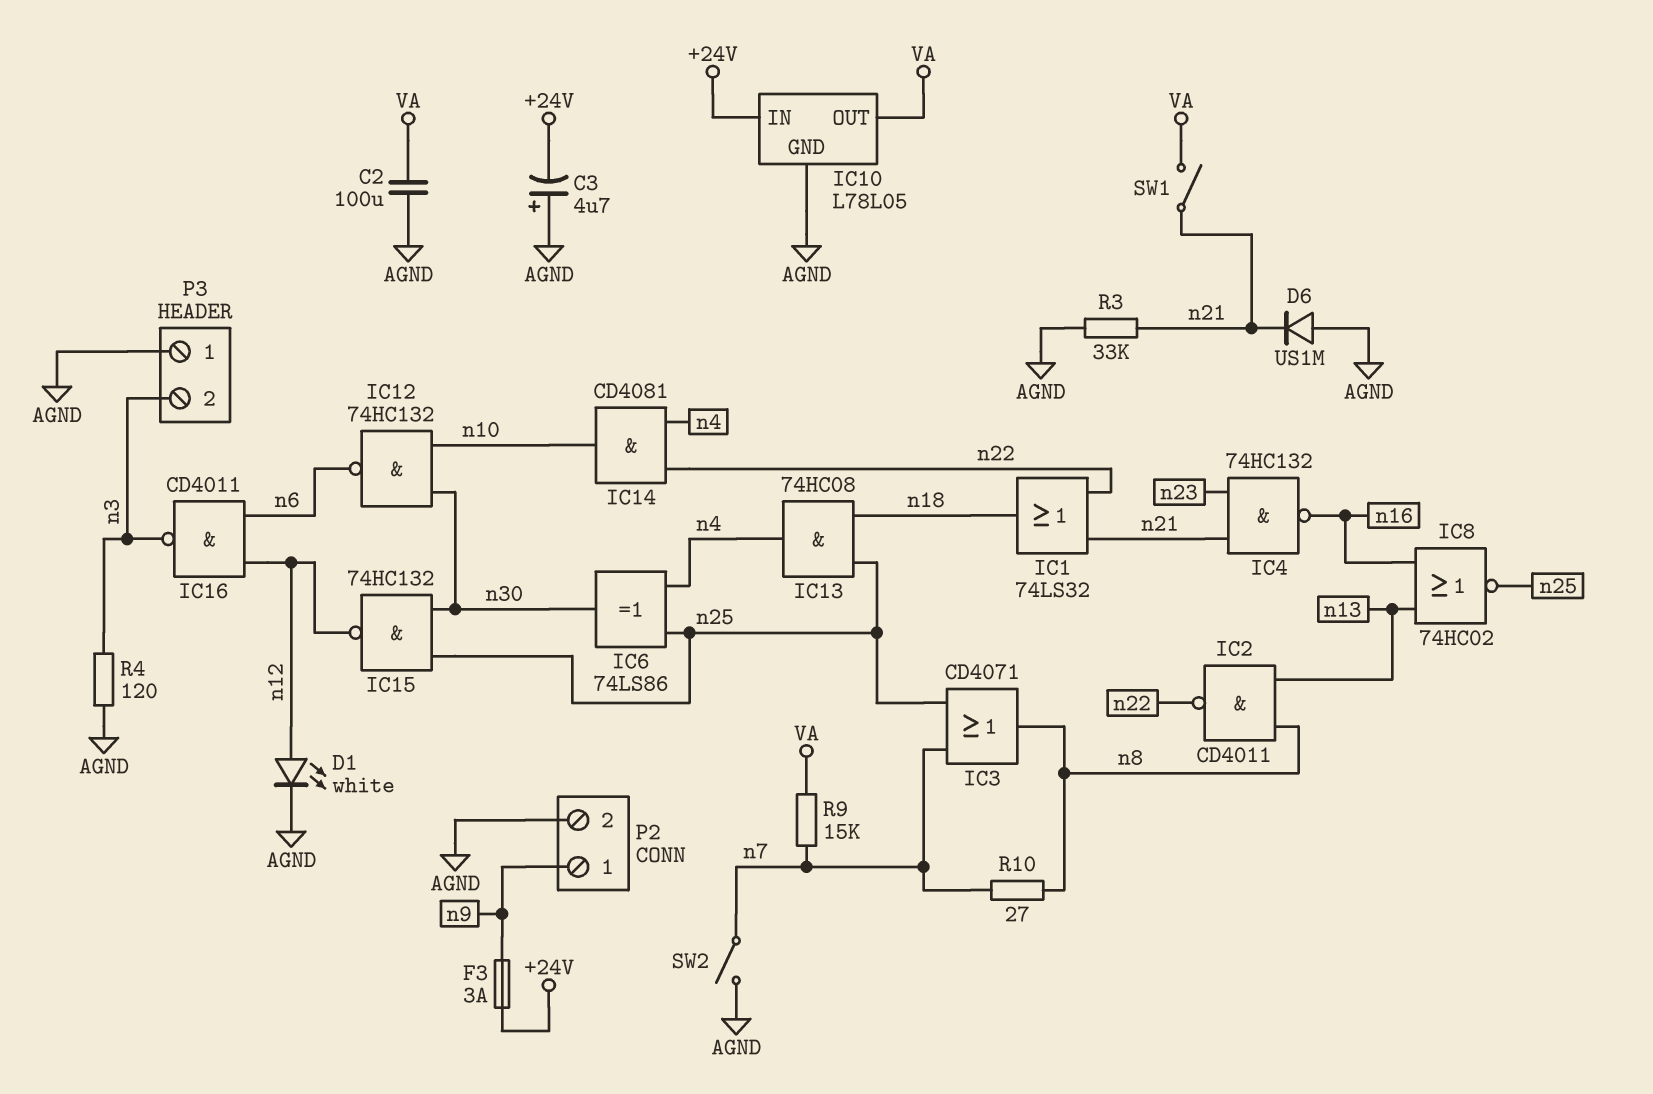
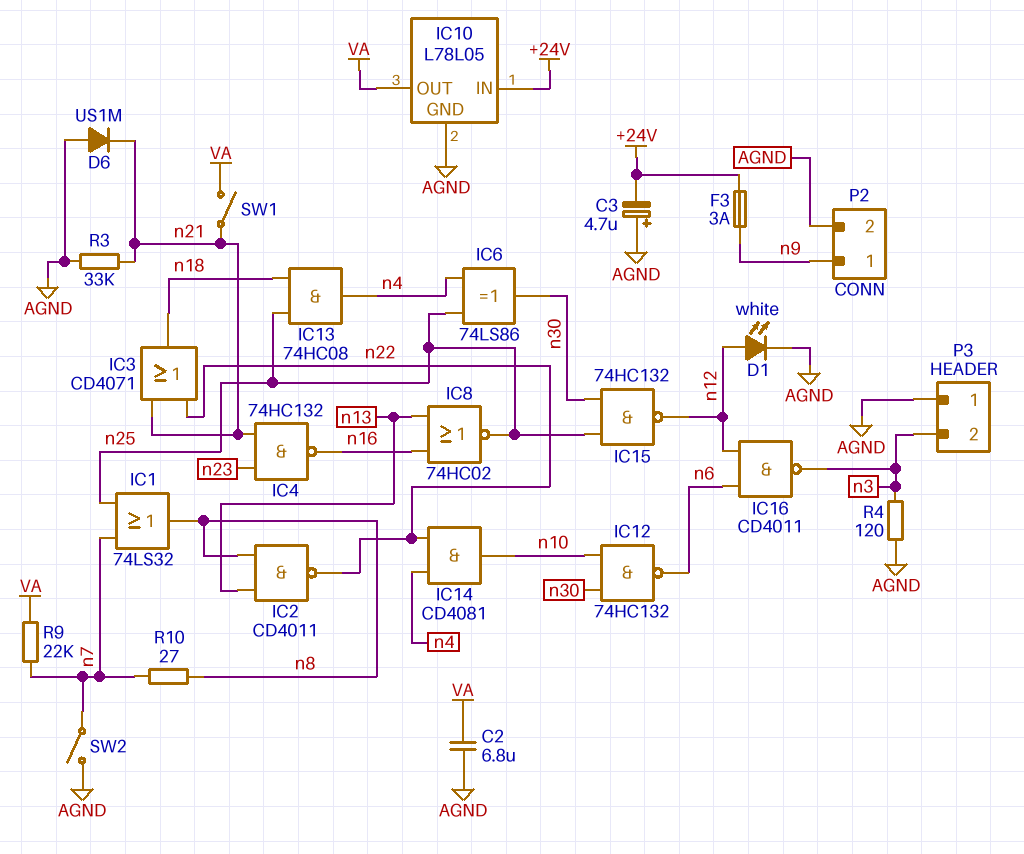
C2: 100uF (AGND, VA) -> 6.8uF (AGND, VA)
IC1: OR 74LS32 (in n21, in n22, out n18) -> OR 74LS32 (in n7, in n25, out n8)
IC3: OR CD4071 (in n7, in n25, out n8) -> OR CD4071 (in n21, in n22, out n18)
R9: 15k (VA, n7) -> 22k (VA, n7)

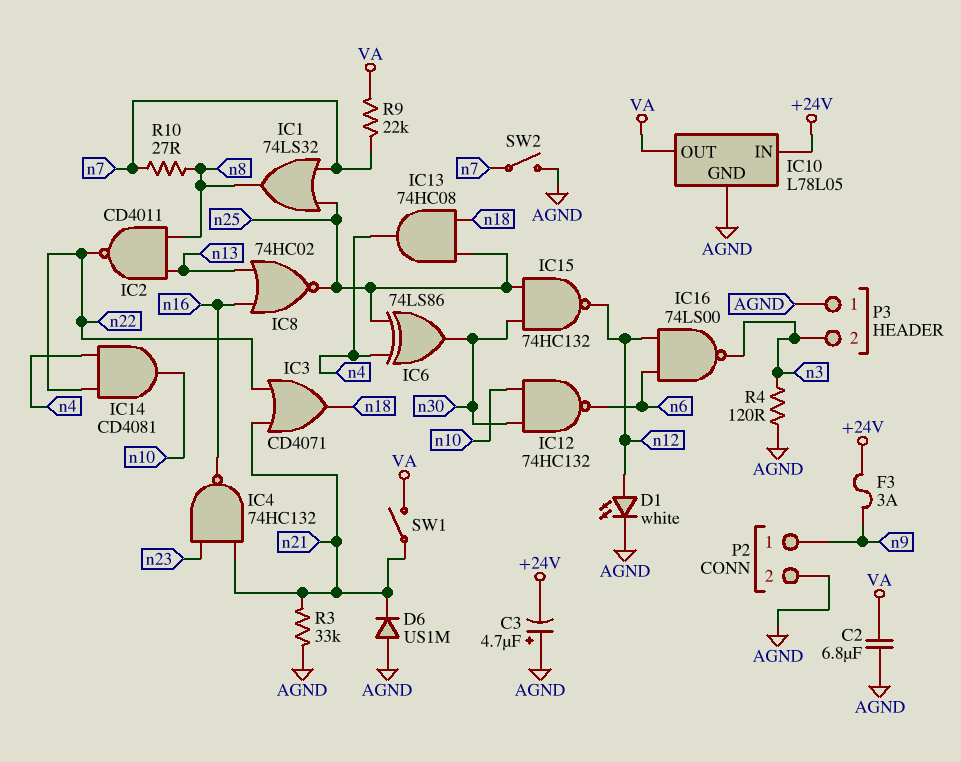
IC16: NAND CD4011 (in n6, in n12, out n3) -> NAND 74LS00 (in n6, in n12, out n3)

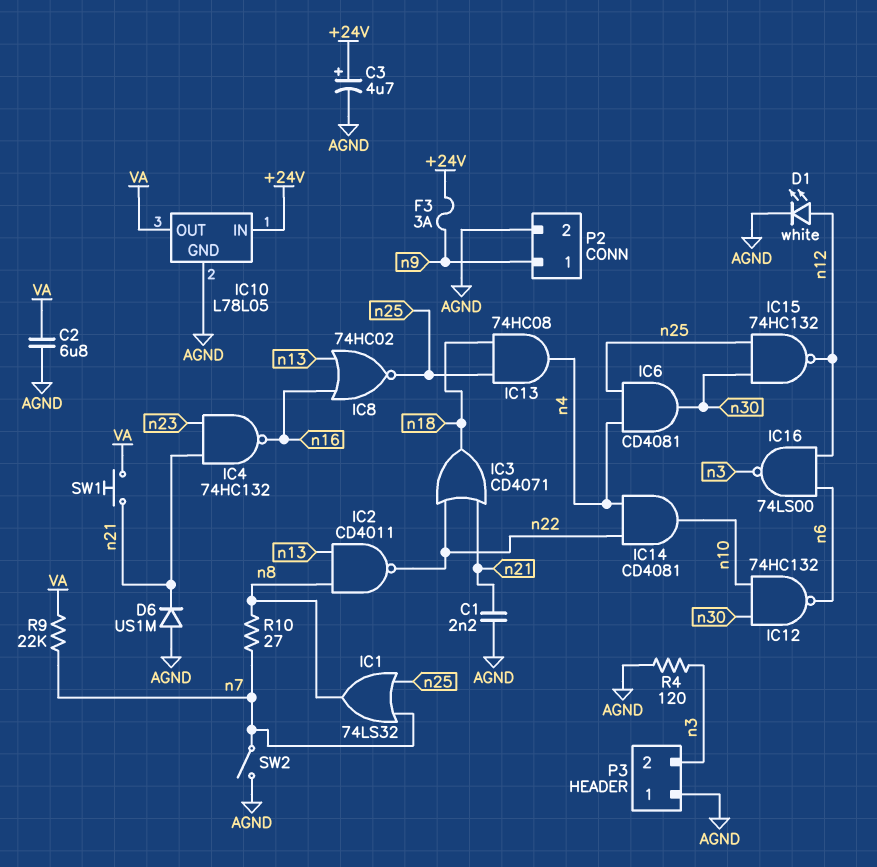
C1: none -> 2.2nF (AGND, n21)
C3: 4.7uF (plus AGND, minus +24V) -> 4.7uF (plus +24V, minus AGND)
IC6: XOR 74LS86 (in n4, in n25, out n30) -> AND CD4081 (in n4, in n25, out n30)
R3: 33k (AGND, n21) -> none
SW1: switch (VA, n21) -> button (VA, n21)

